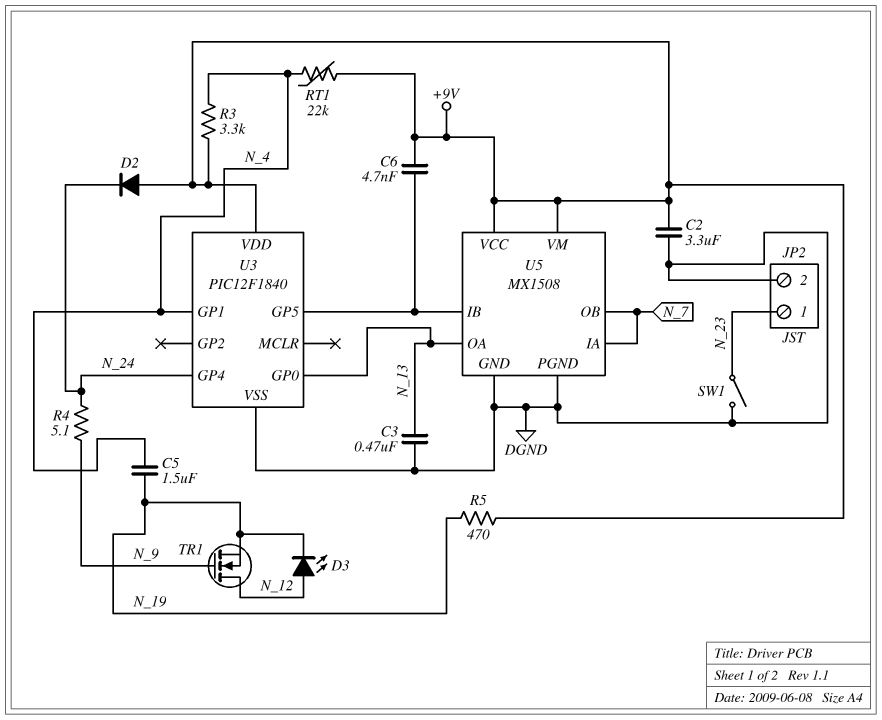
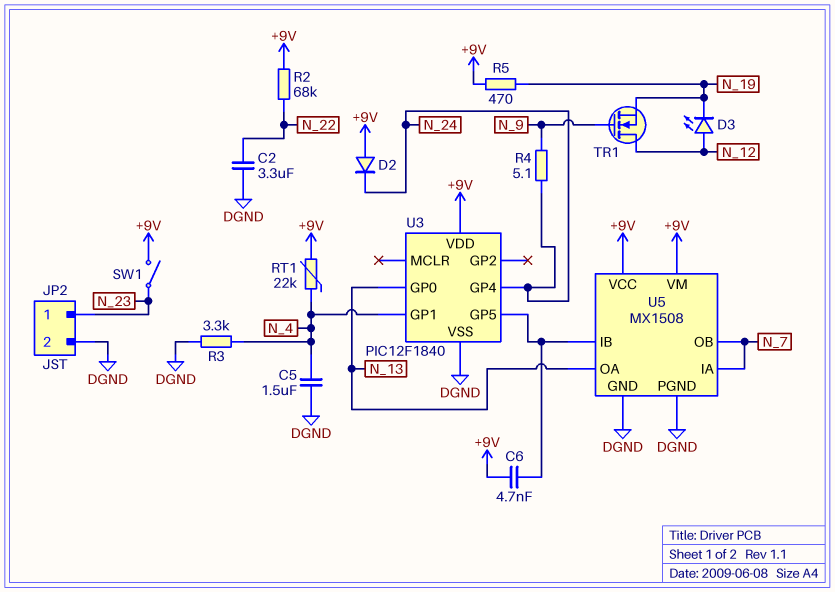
C2: 3.3uF (+9V, DGND) -> 3.3uF (DGND, N_22)
C3: 470nF (DGND, N_13) -> none
C5: 1.5uF (N_4, N_19) -> 1.5uF (DGND, N_4)
R2: none -> 68k (+9V, N_22)
R3: 3.3k (+9V, N_4) -> 3.3k (DGND, N_4)
SW1: switch (DGND, N_23) -> switch (+9V, N_23)

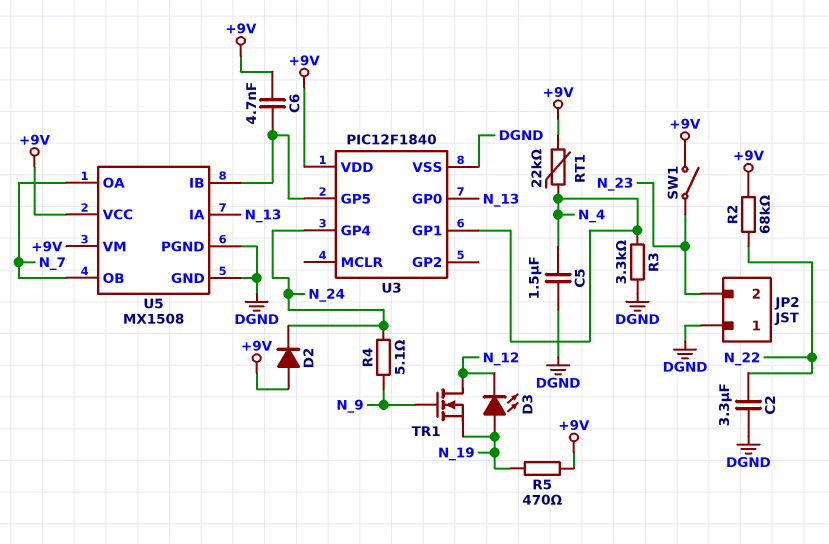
D3: LED (A N_12, K N_19) -> LED (A N_19, K N_12)
JP2 pin 1: N_23 -> DGND
JP2 pin 2: DGND -> N_23
U5 pin IA: N_7 -> N_13
U5 pin OA: N_13 -> N_7

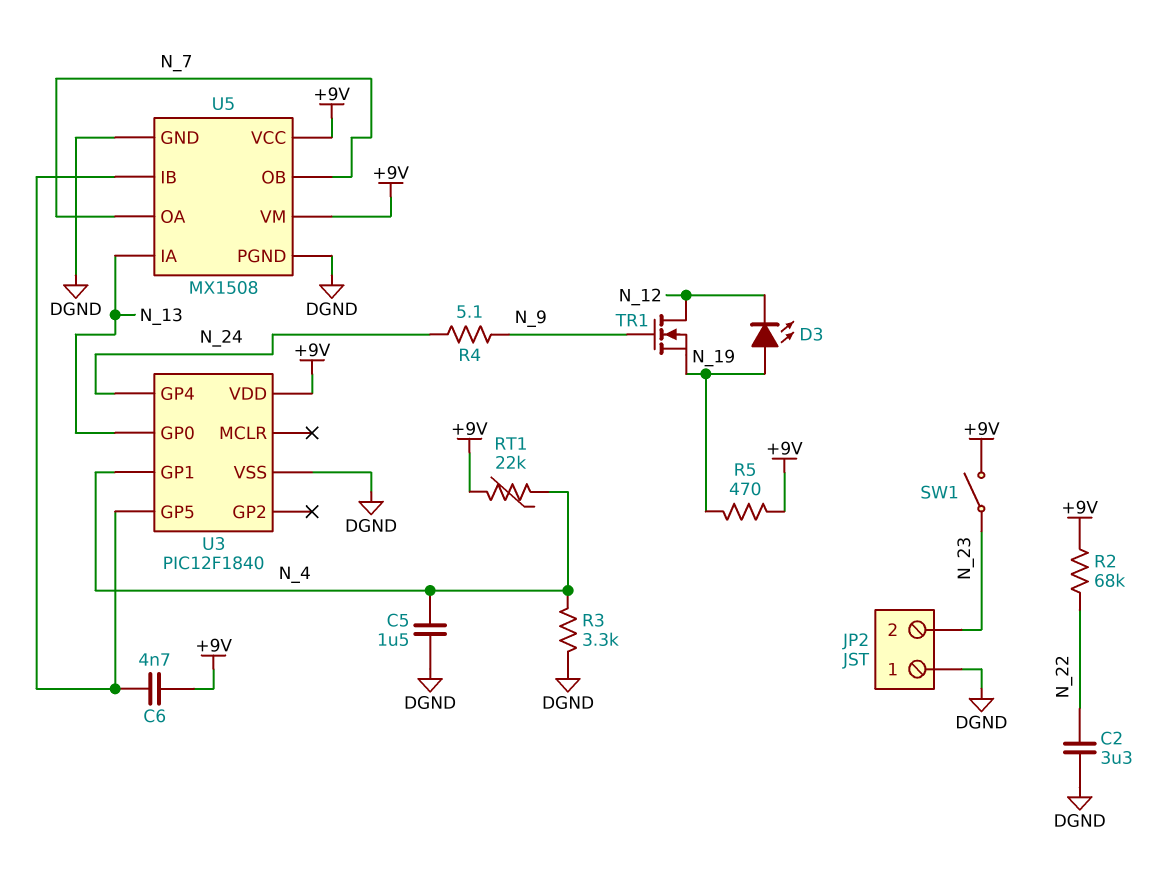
D2: diode (A +9V, K N_24) -> none

